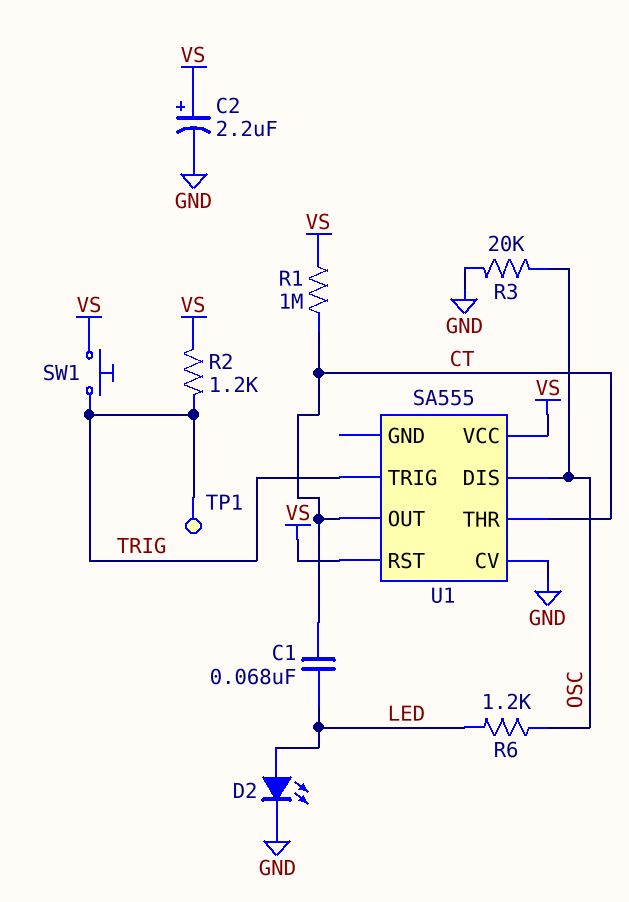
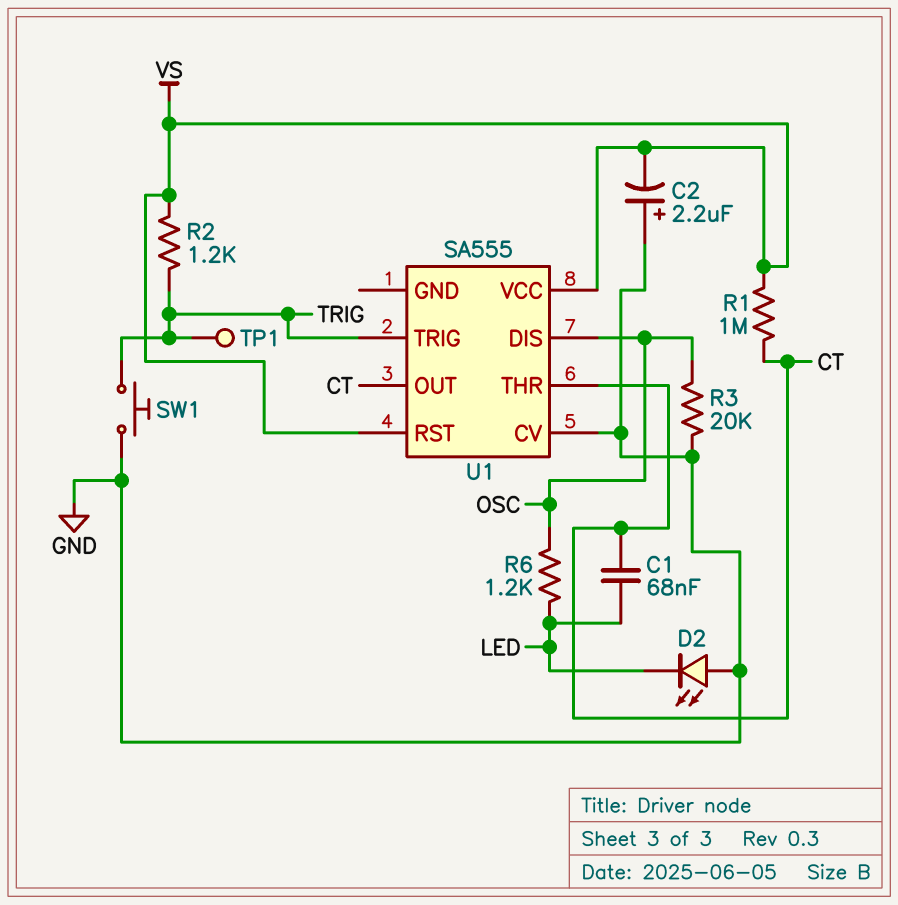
C2: 2.2uF (plus VS, minus GND) -> 2.2uF (plus GND, minus VS)
D2: LED (A LED, K GND) -> LED (A GND, K LED)
SW1: button (TRIG, VS) -> button (GND, TRIG)

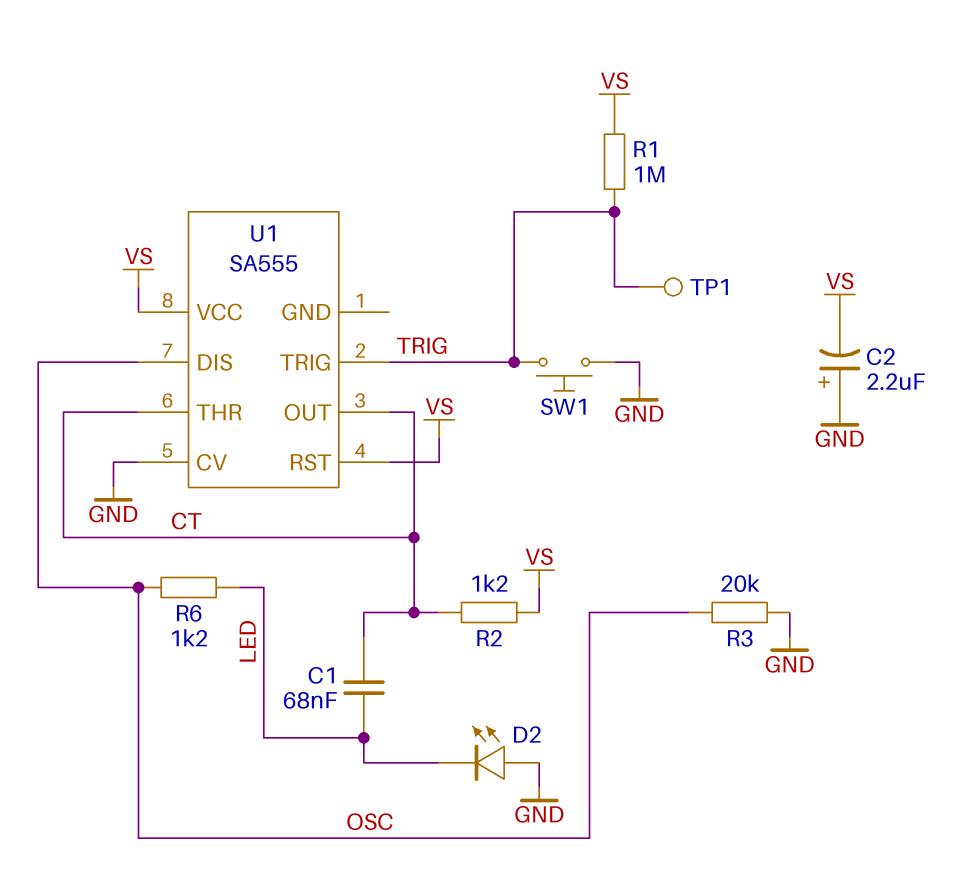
R1: 1M (CT, VS) -> 1M (TRIG, VS)
R2: 1.2k (TRIG, VS) -> 1.2k (CT, VS)

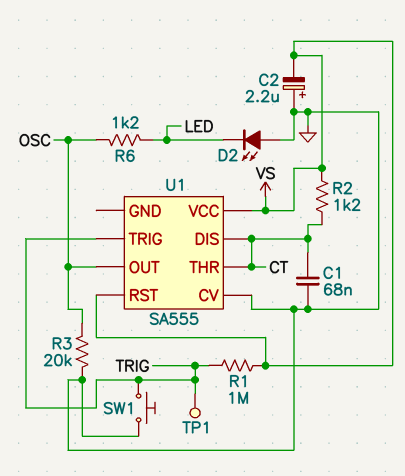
C1: 68nF (CT, LED) -> 68nF (CT, GND)
U1 pin DIS: OSC -> CT
U1 pin OUT: CT -> OSC

